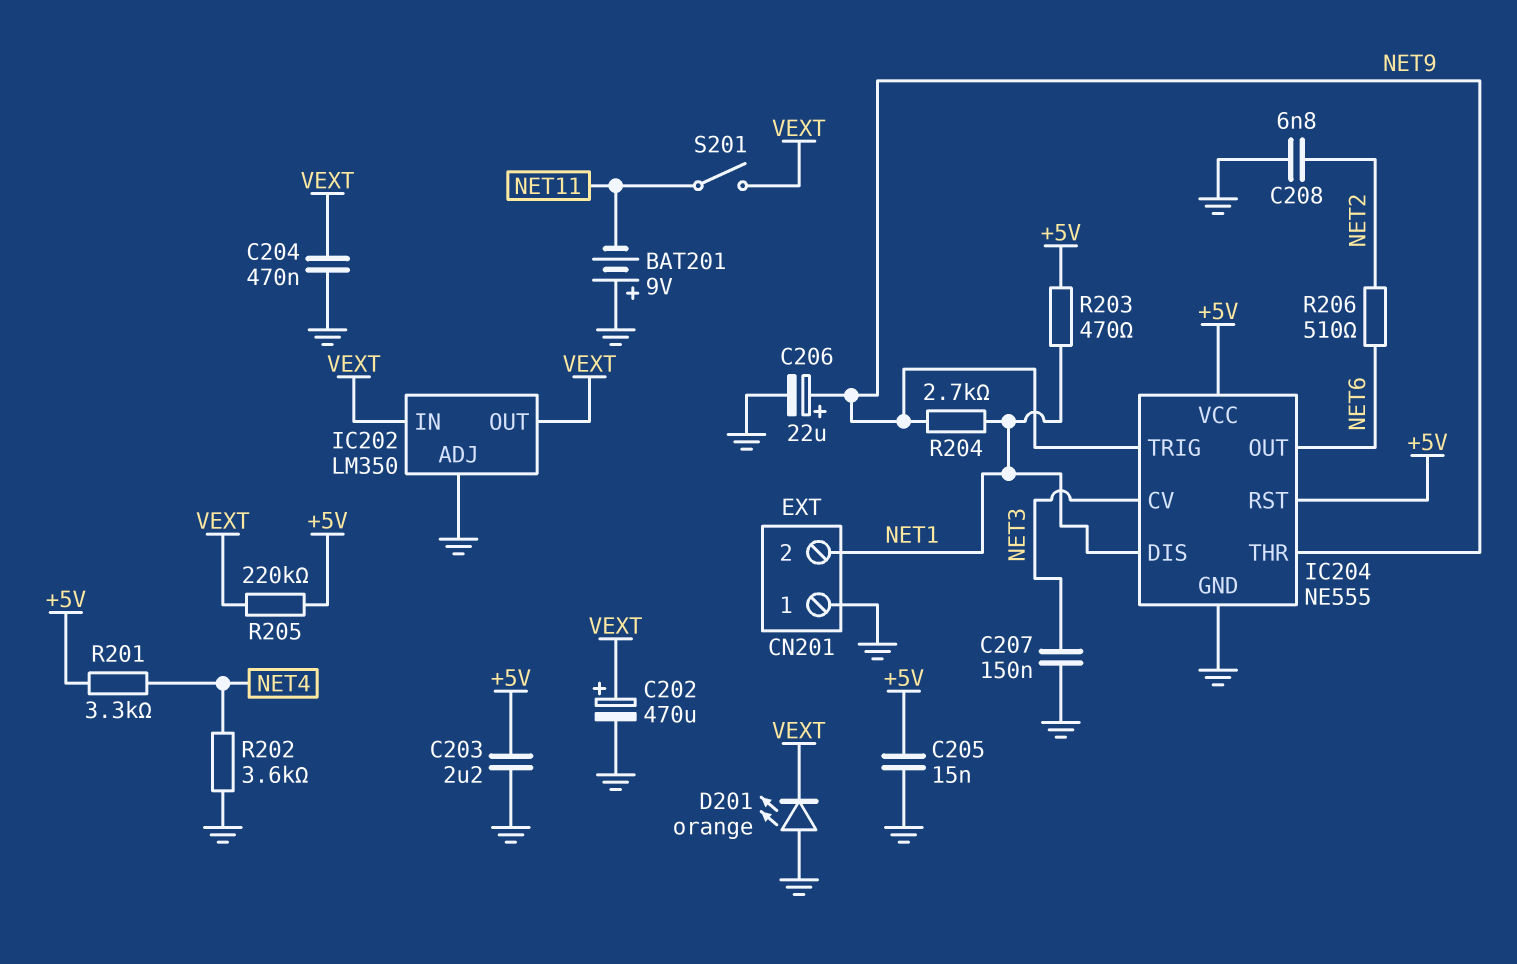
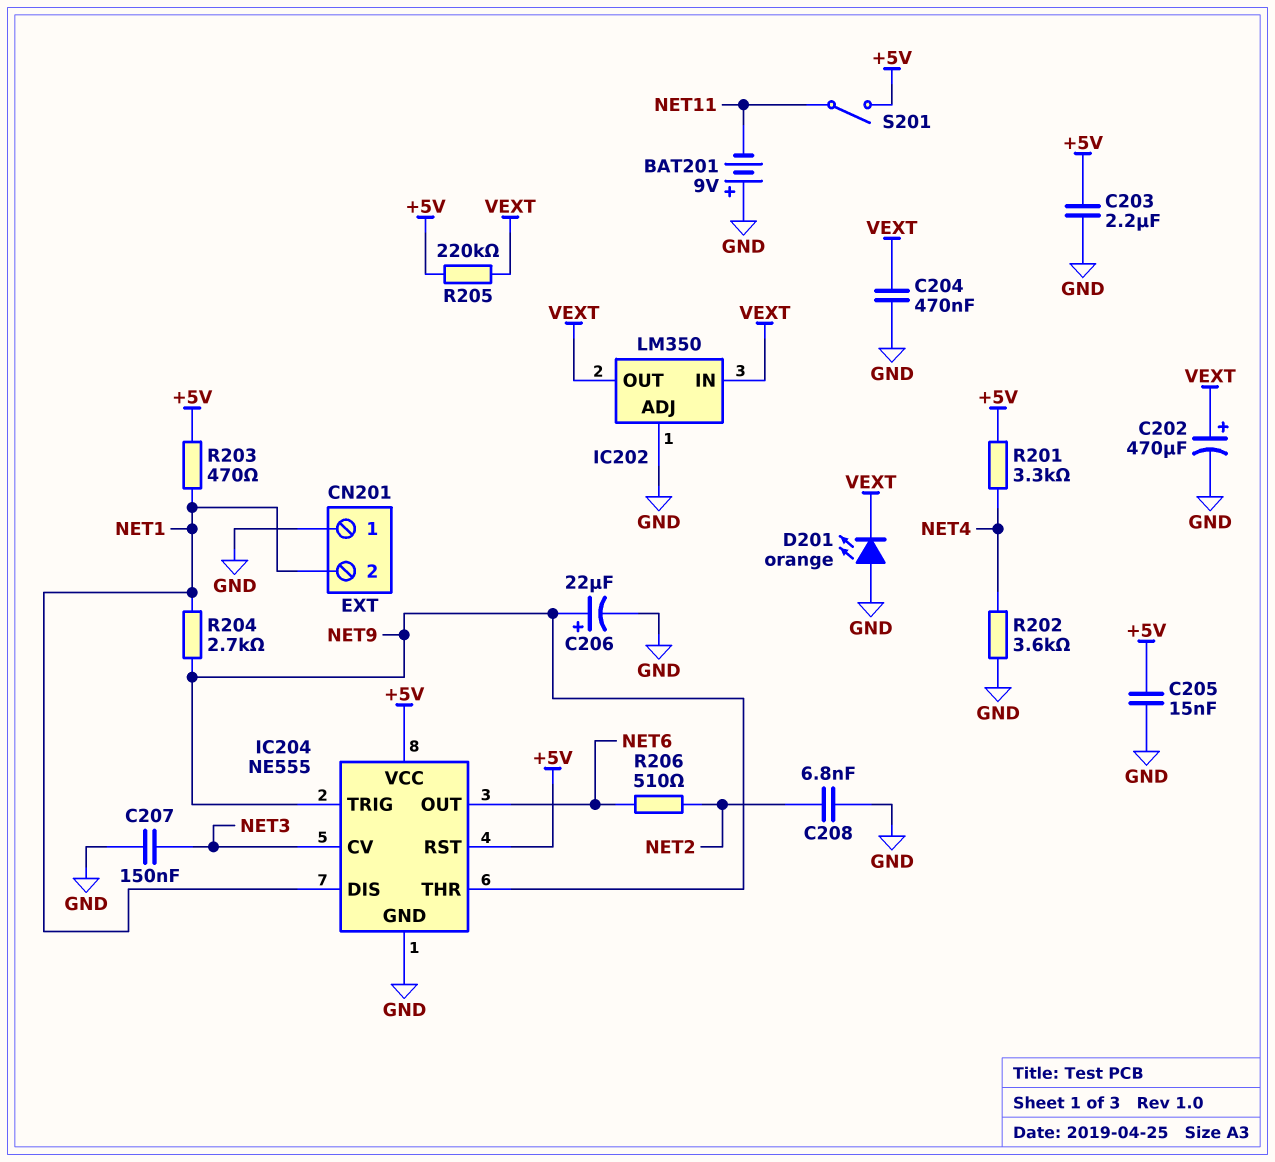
S201: switch (NET11, VEXT) -> switch (+5V, NET11)

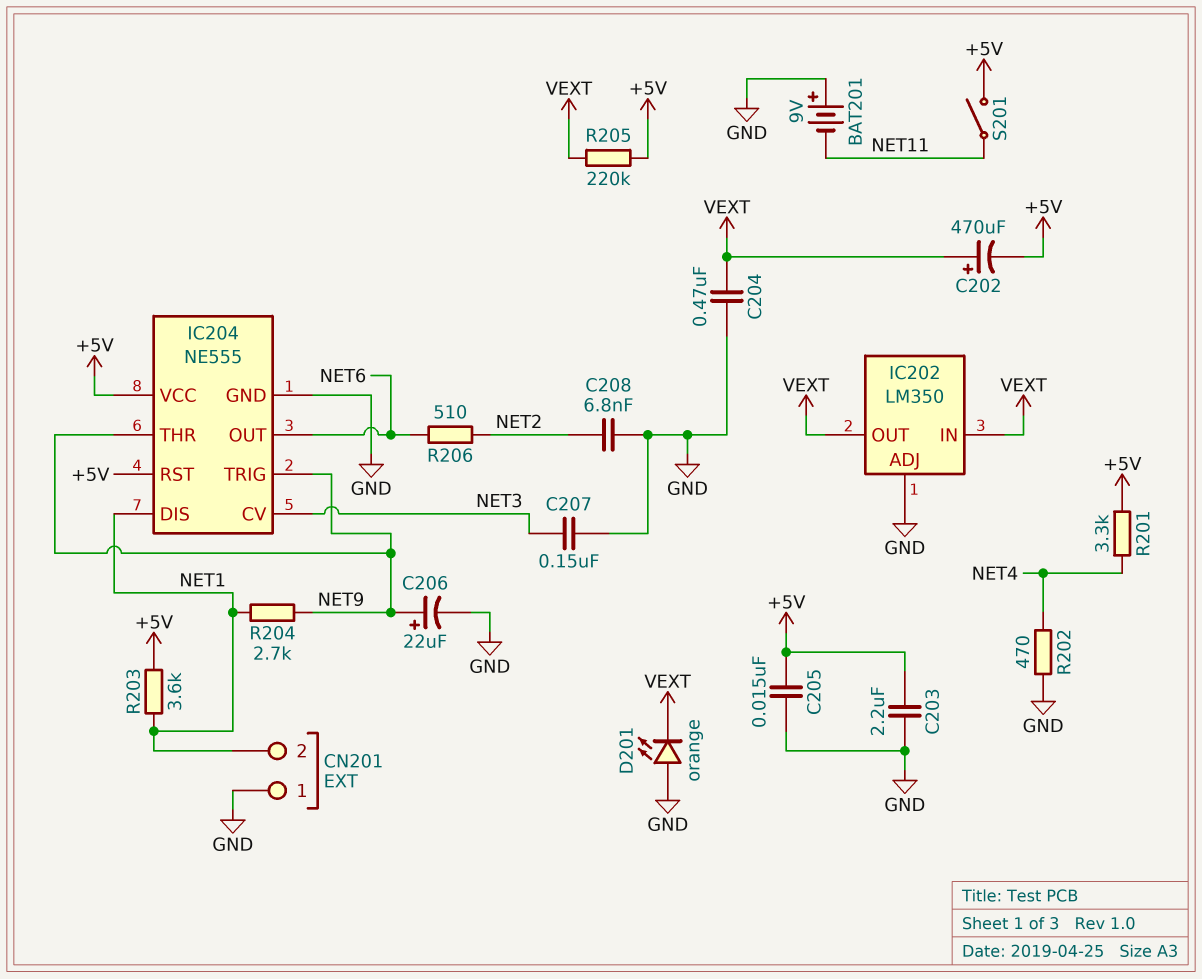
C202: 470uF (plus VEXT, minus GND) -> 470uF (plus VEXT, minus +5V)
R202: 3.6k (GND, NET4) -> 470 (GND, NET4)
R203: 470 (+5V, NET1) -> 3.6k (+5V, NET1)

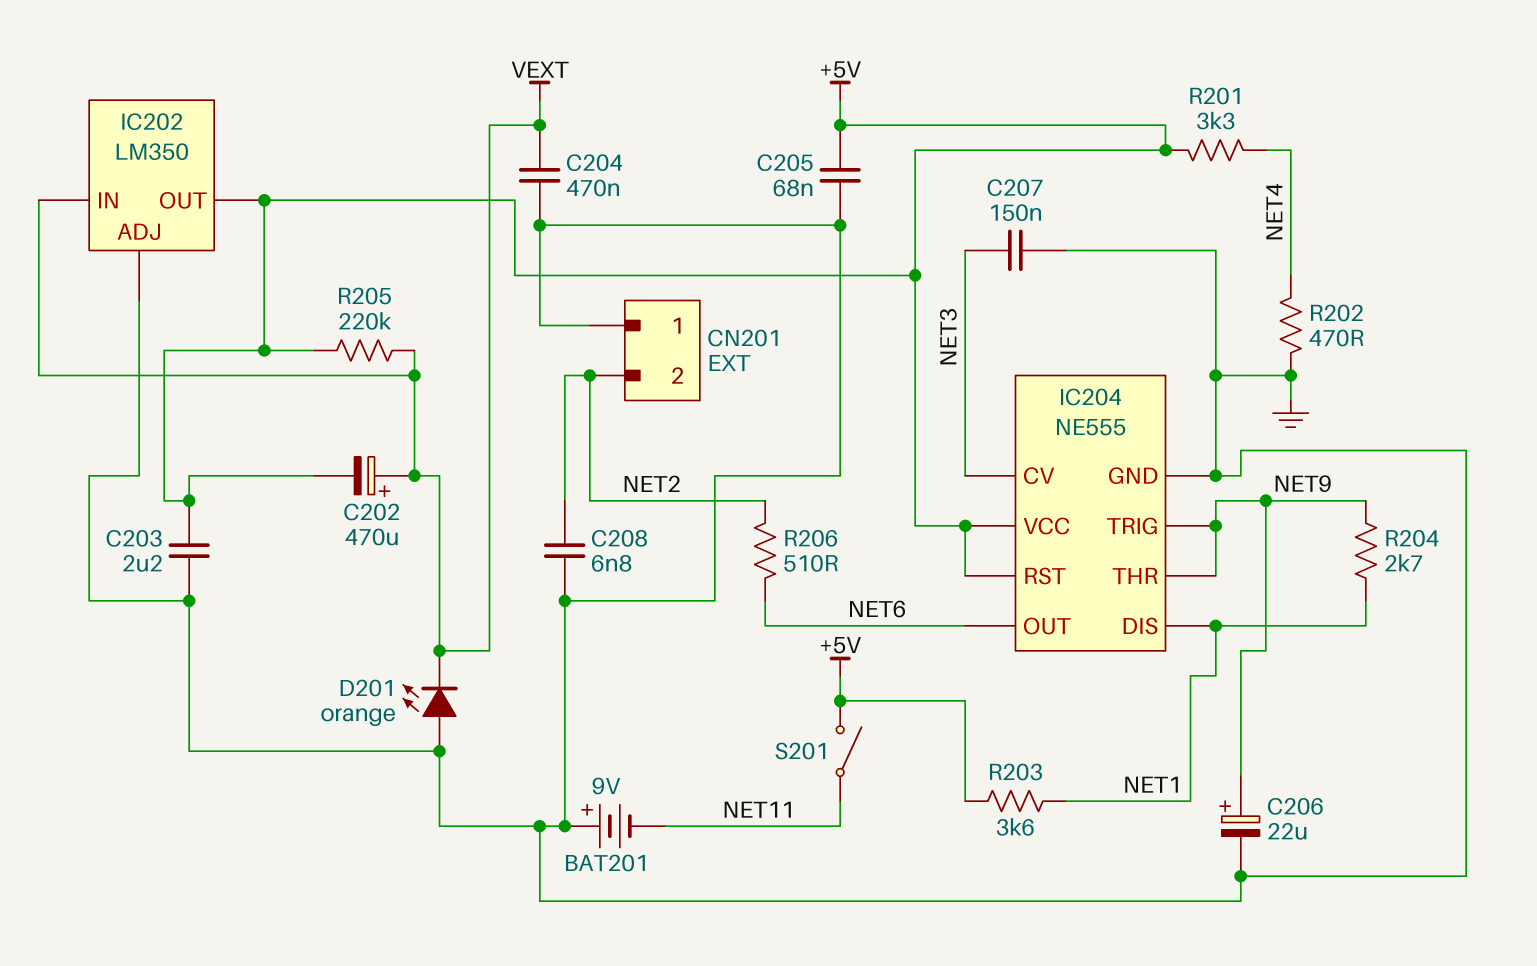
C205: 15nF (+5V, GND) -> 68nF (+5V, GND)
CN201 pin 2: NET1 -> NET2
IC202 pin OUT: VEXT -> +5V

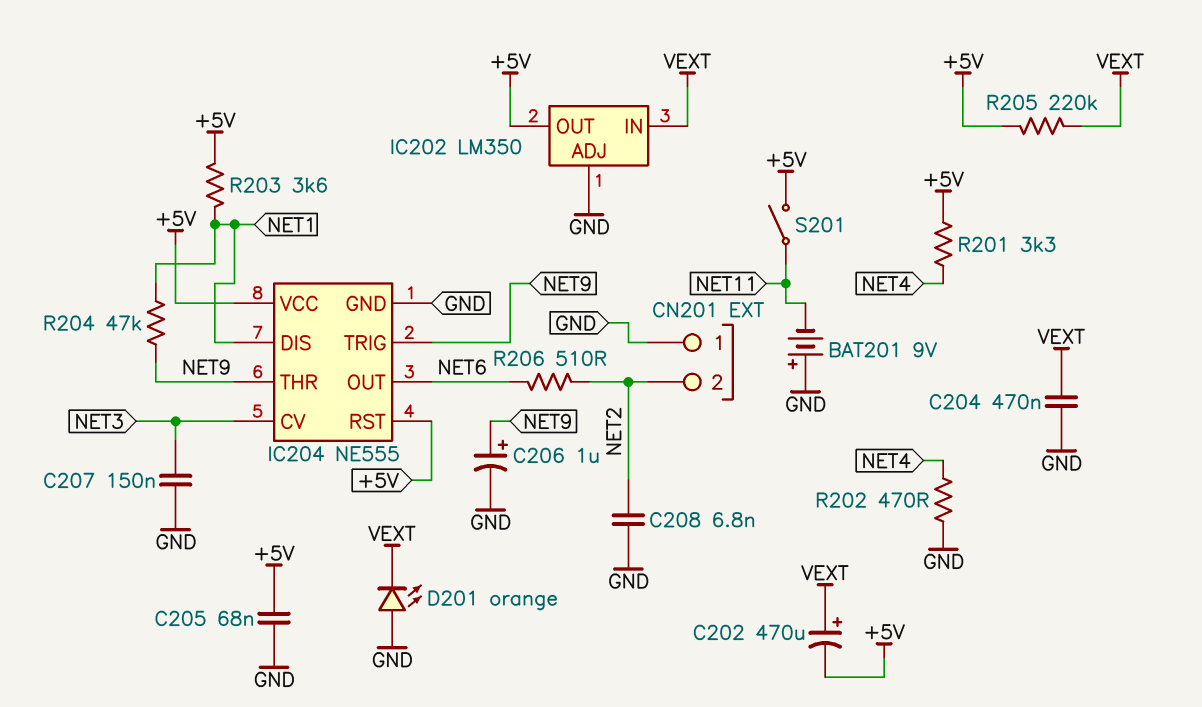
C203: 2.2uF (+5V, GND) -> none
C206: 22uF (plus NET9, minus GND) -> 1uF (plus NET9, minus GND)
R204: 2.7k (NET1, NET9) -> 47k (NET1, NET9)

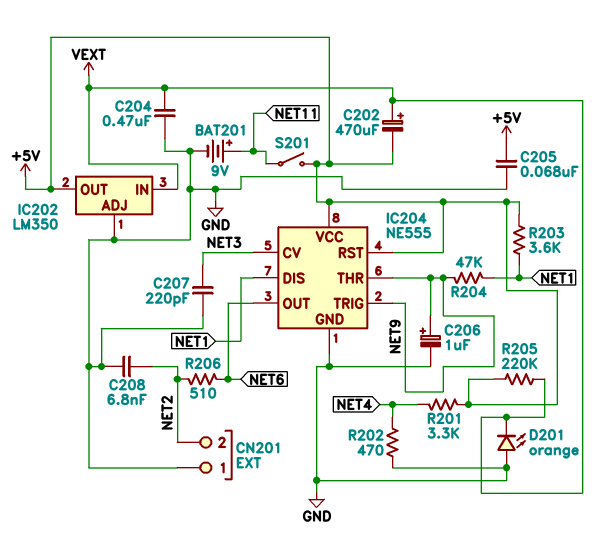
BAT201: 9V (plus GND, minus NET11) -> 9V (plus NET11, minus GND)
C207: 150nF (GND, NET3) -> 220pF (GND, NET3)

